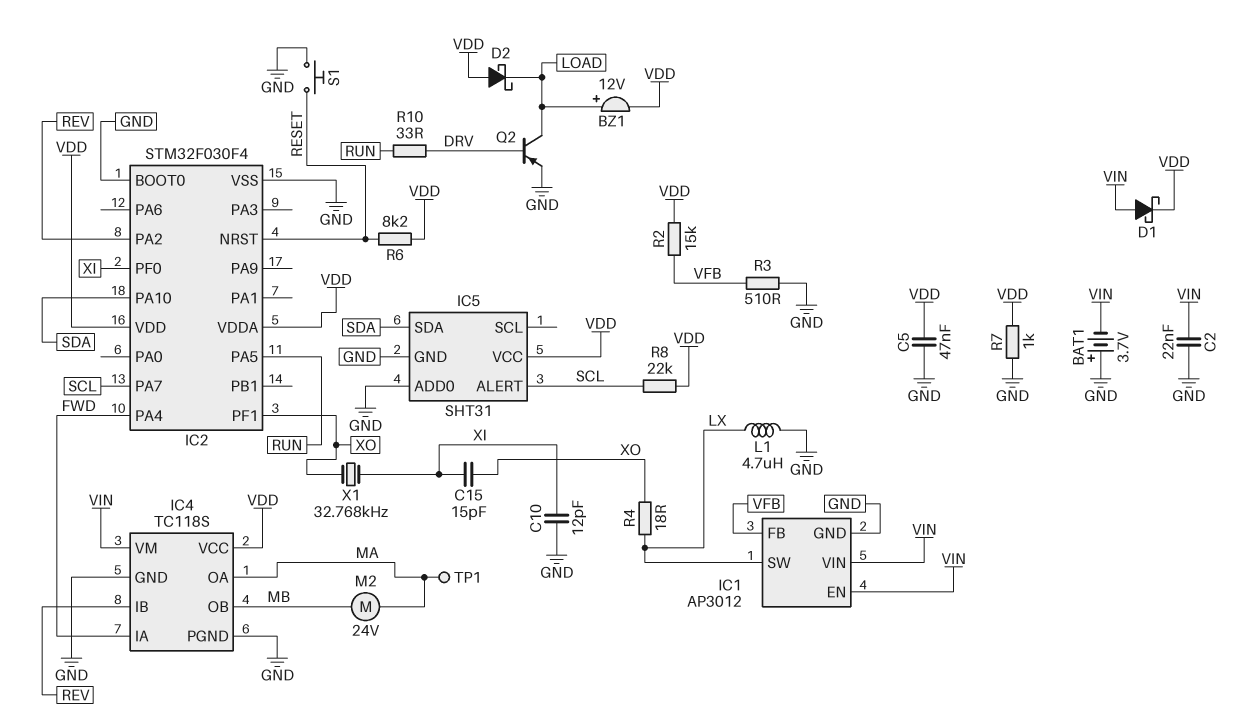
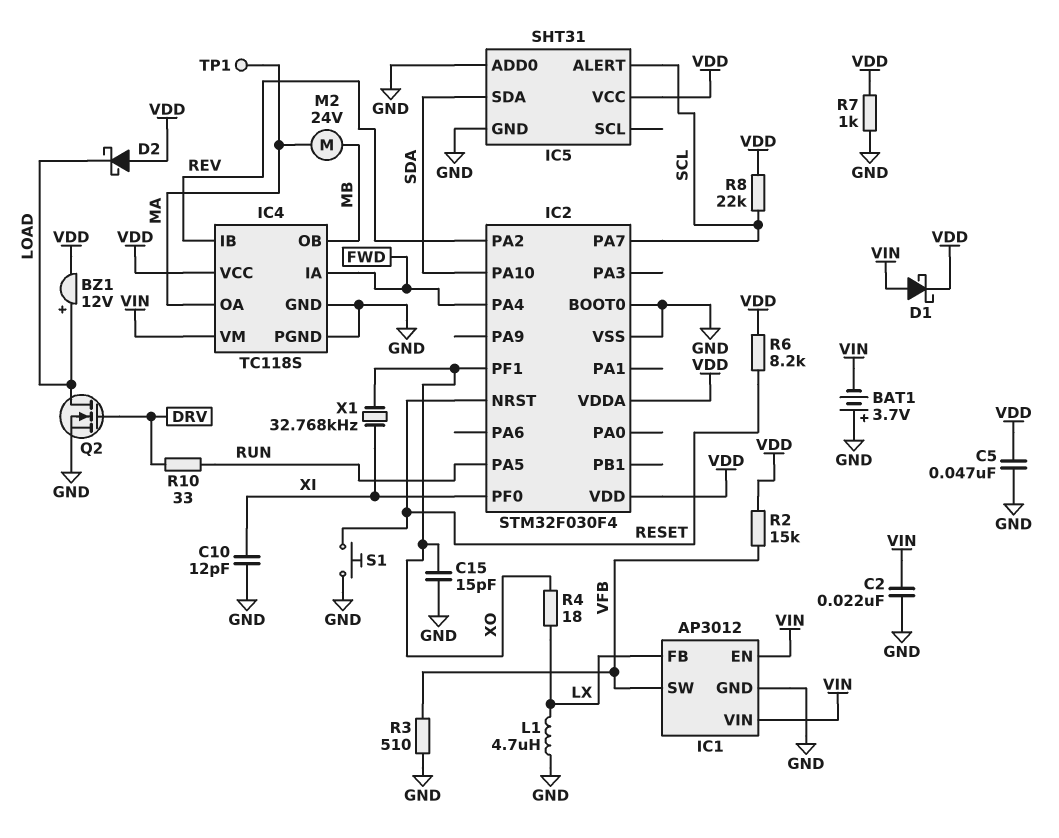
C15: 15pF (XI, XO) -> 15pF (GND, XO)
IC1 pin FB: VFB -> LX
IC1 pin SW: LX -> VFB
Q2: PNP (B DRV, C LOAD, E GND) -> NMOS (G DRV, D LOAD, S GND)

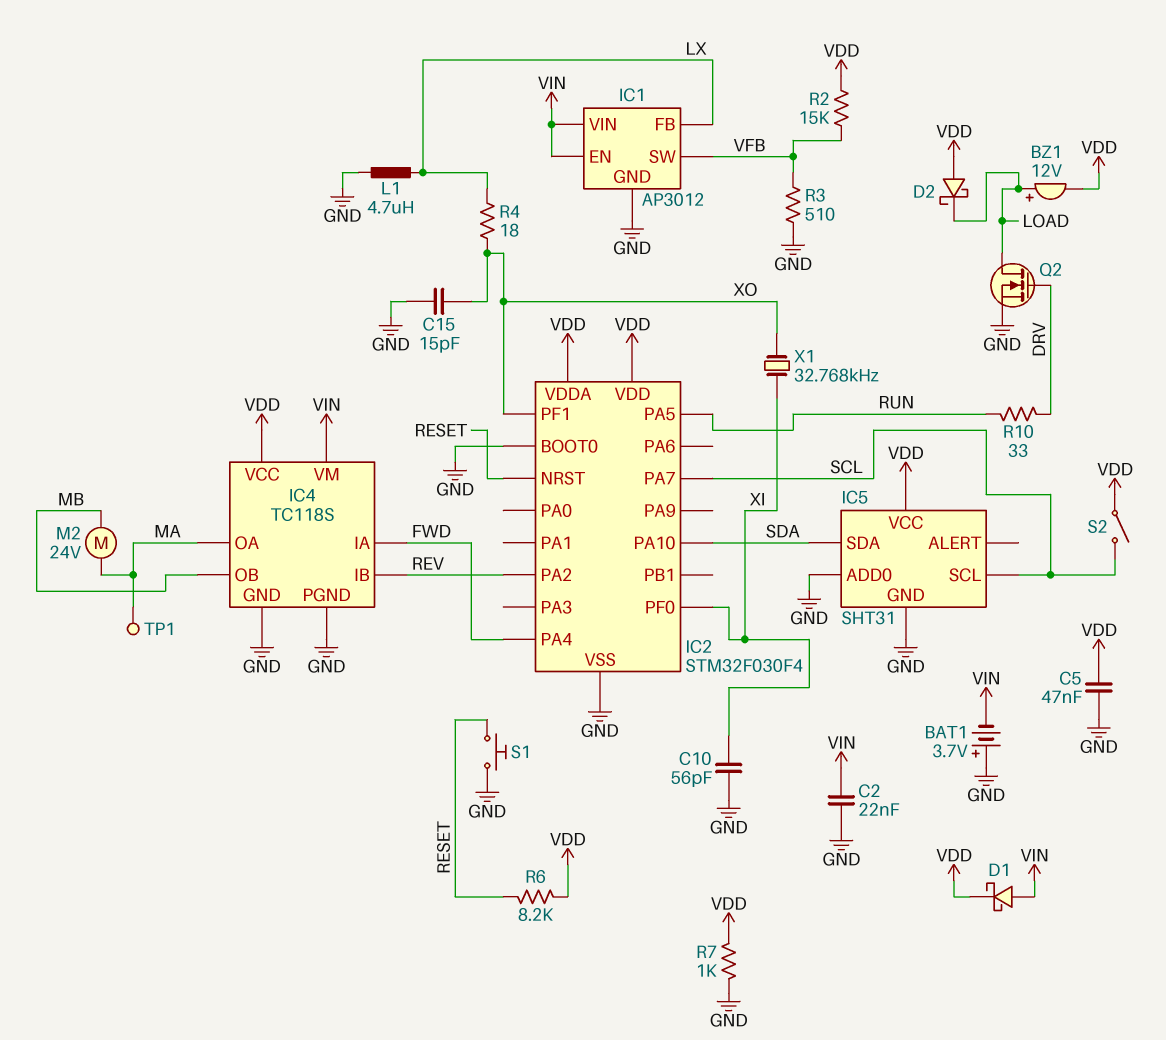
C10: 12pF (GND, XI) -> 56pF (GND, XI)
IC5 pin ALERT: SCL -> none
IC5 pin SCL: none -> SCL
R8: 22k (SCL, VDD) -> none
S2: none -> switch (SCL, VDD)

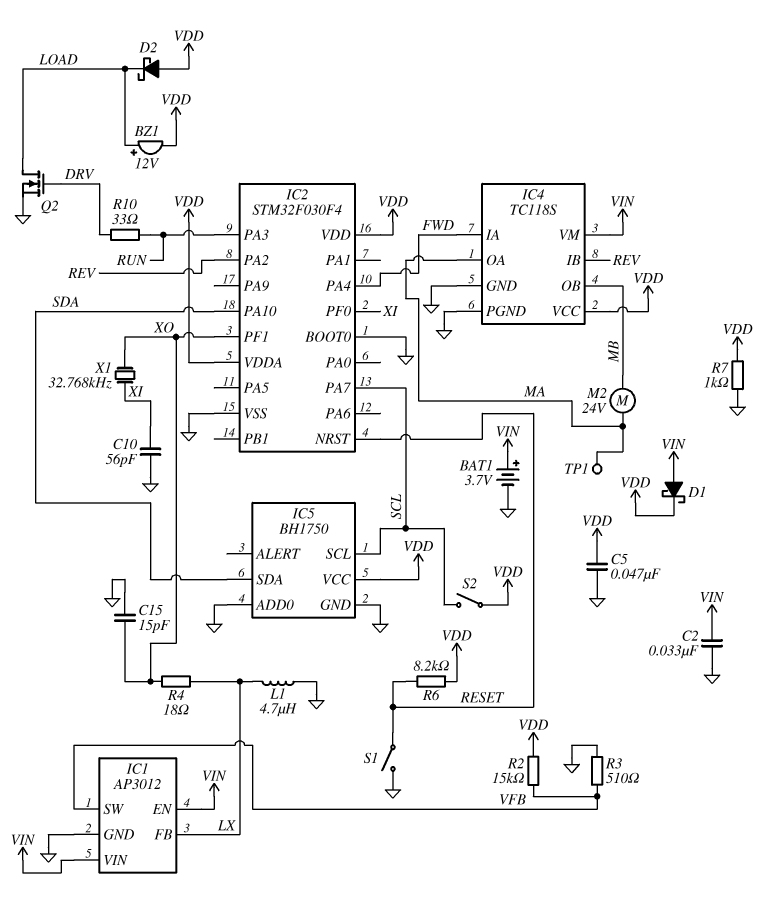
BAT1: 3.7V (plus GND, minus VIN) -> 3.7V (plus VIN, minus GND)
C2: 22nF (GND, VIN) -> 33nF (GND, VIN)
IC2 pin PA3: none -> RUN
IC2 pin PA5: RUN -> none
IC5: SHT31 -> BH1750
S1: button (GND, RESET) -> switch (GND, RESET)

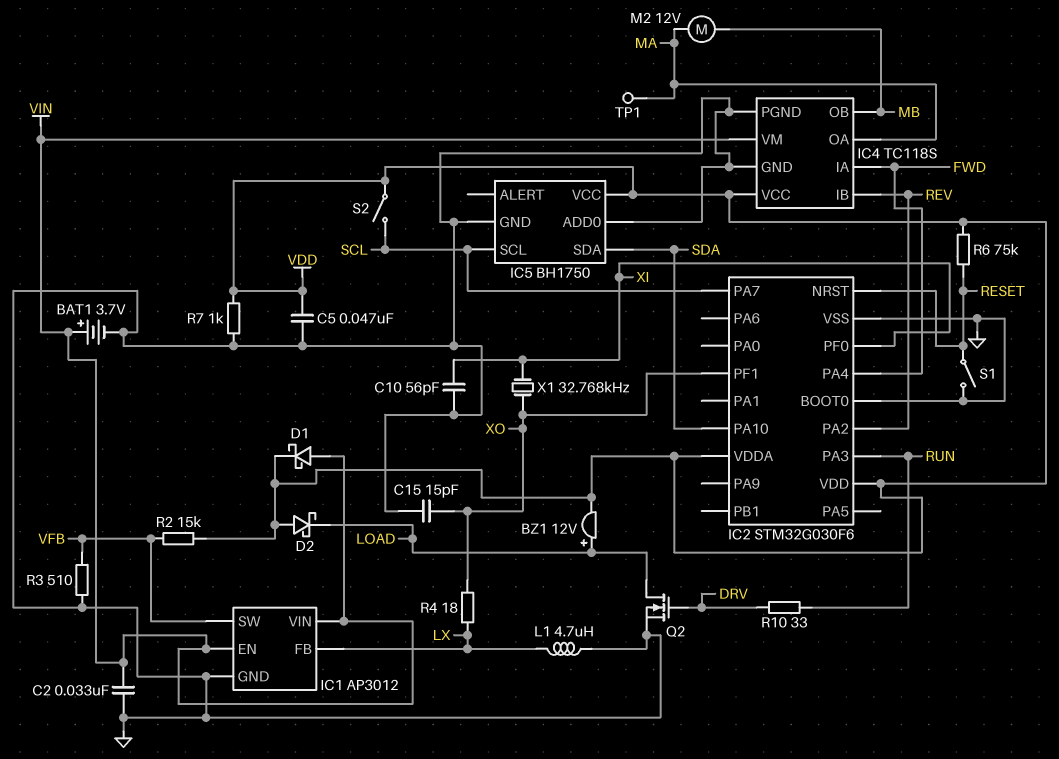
IC2: STM32F030F4 -> STM32G030F6
M2: motor 24V (MA, MB) -> motor 12V (MA, MB)
R6: 8.2k (RESET, VDD) -> 75k (RESET, VDD)

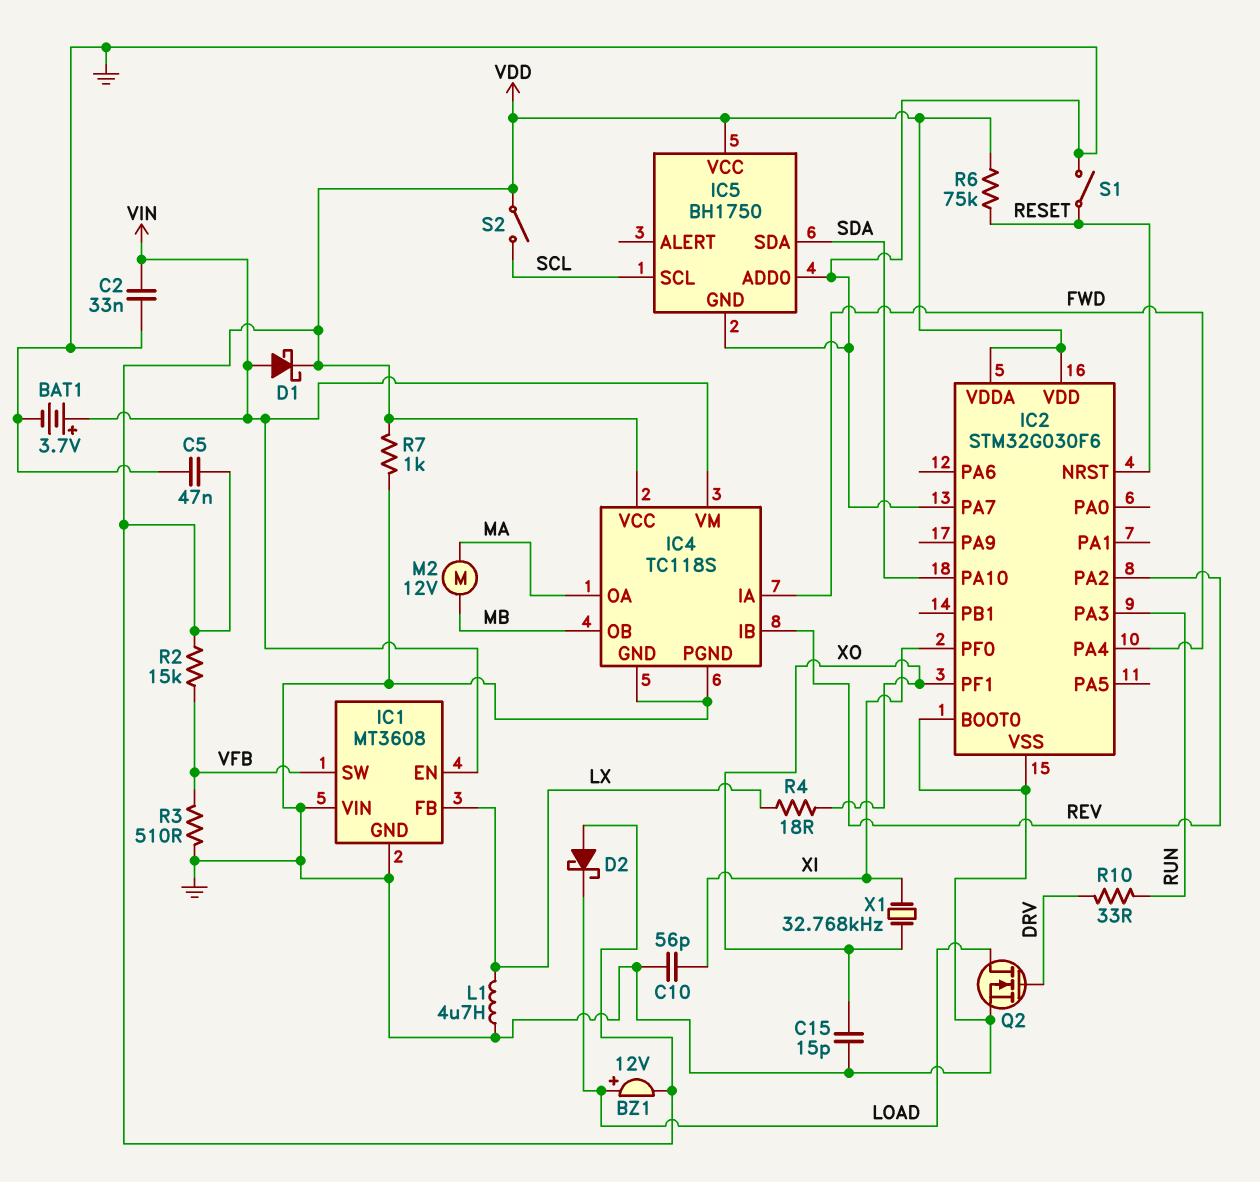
IC1: AP3012 -> MT3608
IC1 pin VIN: VIN -> GND
IC2 pin PA7: SCL -> GND
TP1: test point (MA) -> none

